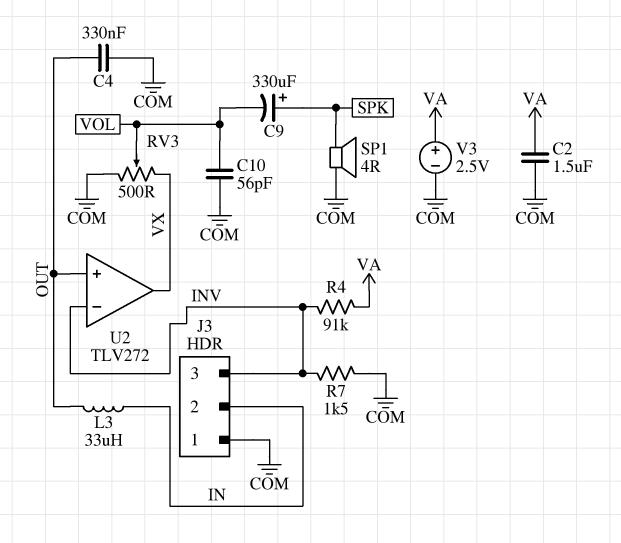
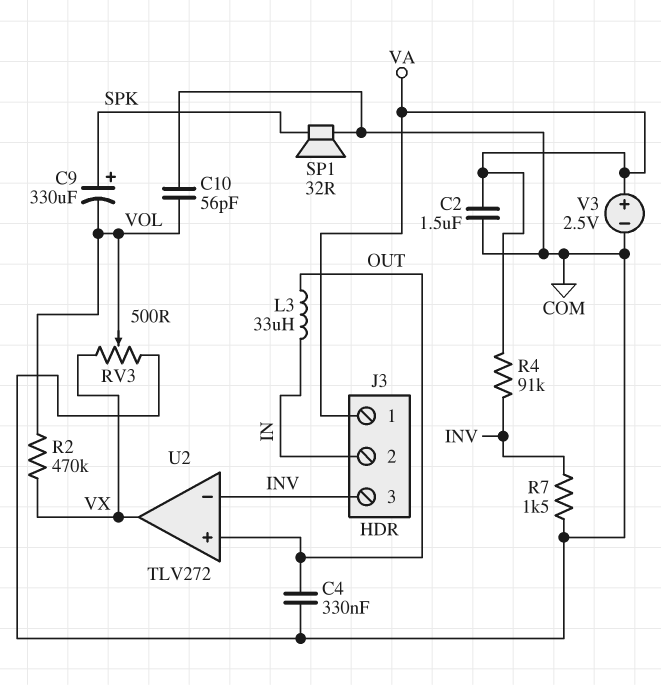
J3 pin 1: COM -> VA
R2: none -> 470k (VOL, VX)
SP1: speaker 4R (COM, SPK) -> speaker 32R (COM, SPK)

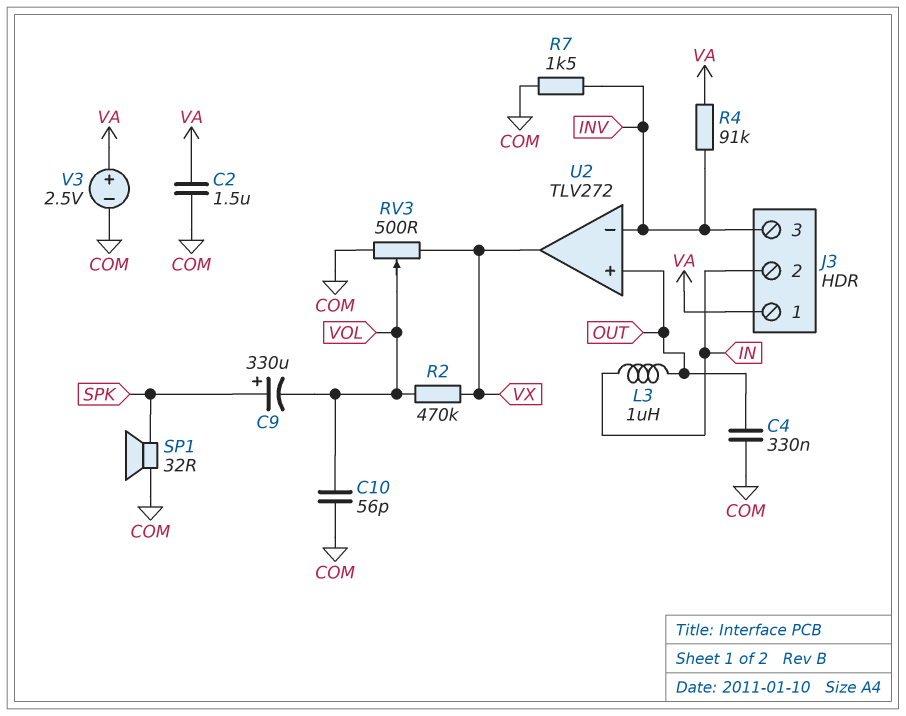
L3: 33uH (IN, OUT) -> 1uH (IN, OUT)

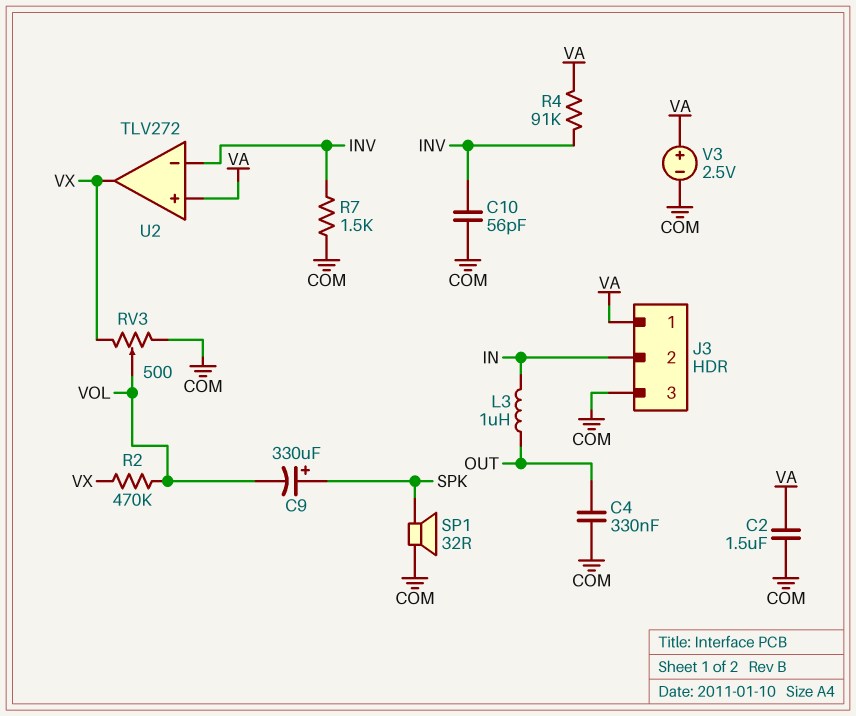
C10: 56pF (COM, VOL) -> 56pF (COM, INV)
J3 pin 3: INV -> COM
U2 pin in+: OUT -> VA

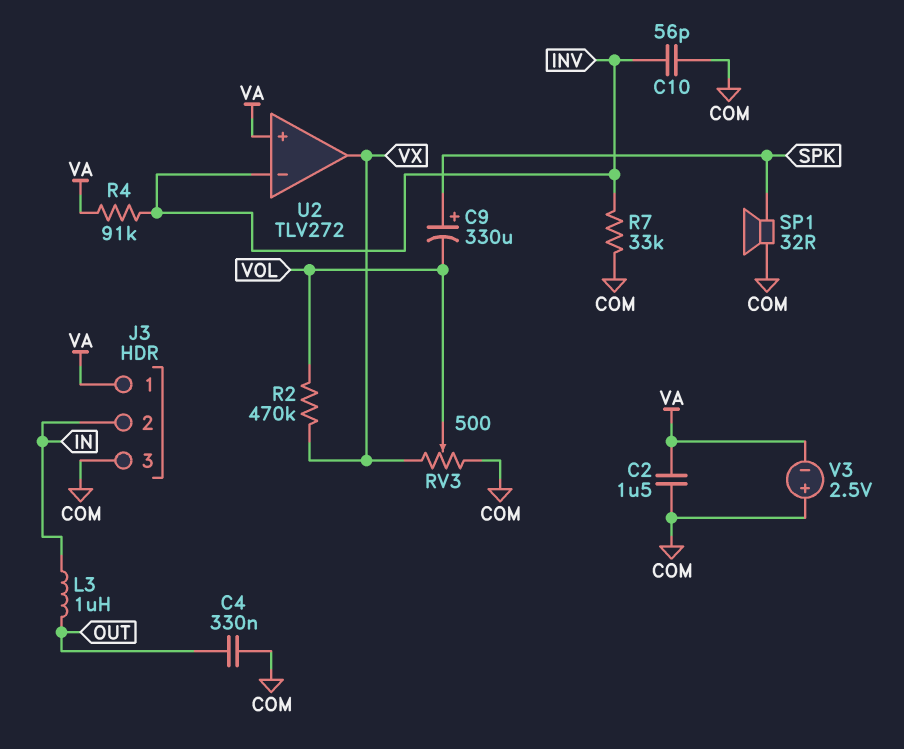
R7: 1.5k (COM, INV) -> 33k (COM, INV)
V3: 2.5V (plus VA, minus COM) -> 2.5V (plus COM, minus VA)

